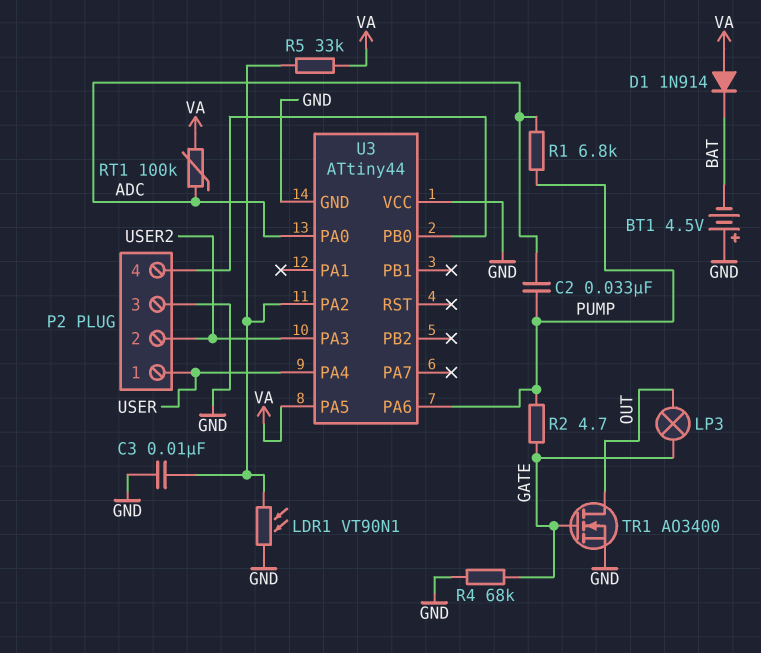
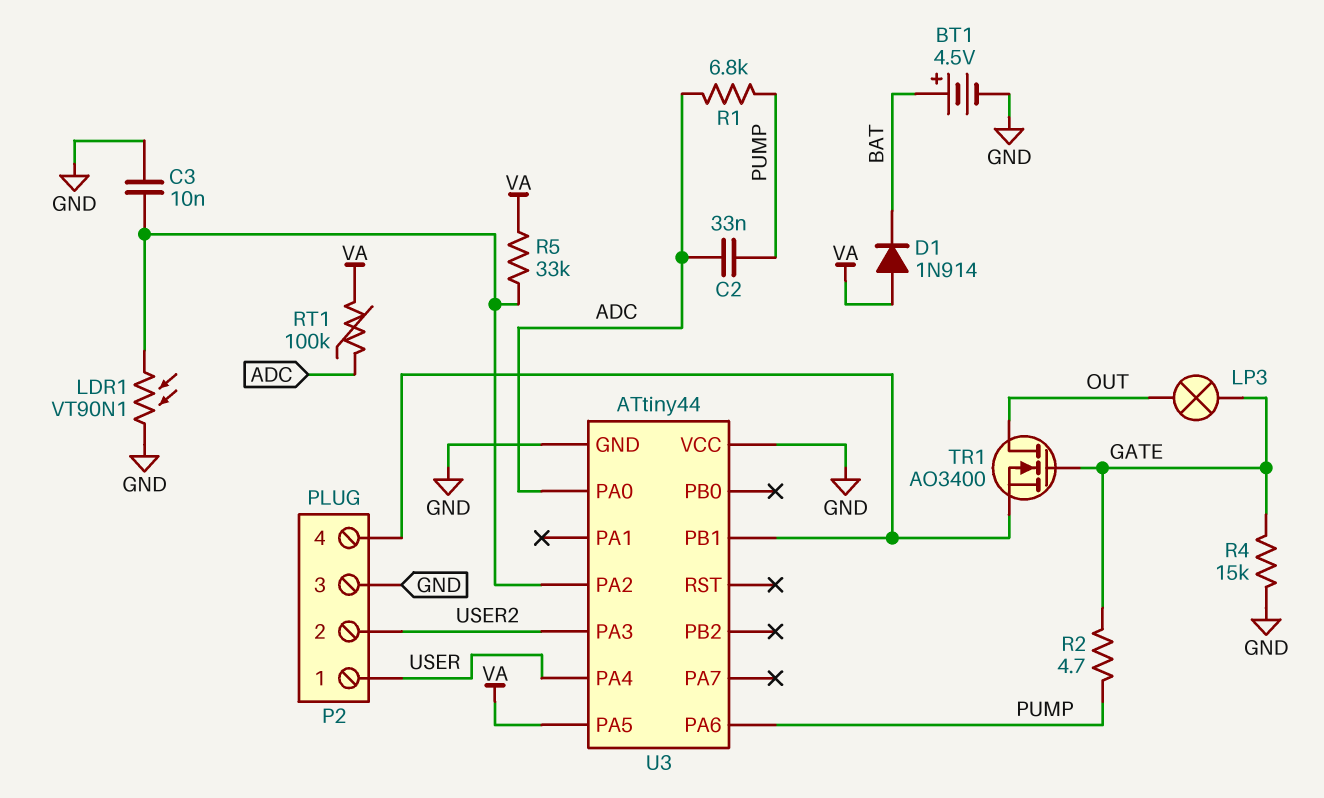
BT1: 4.5V (plus GND, minus BAT) -> 4.5V (plus BAT, minus GND)
R4: 68k (GATE, GND) -> 15k (GATE, GND)
TR1: NMOS AO3400 (G GATE, D OUT, S GND) -> NMOS AO3400 (G GATE, D OUT, S P2/4)
U3 pin PB0: P2/4 -> none
U3 pin PB1: none -> P2/4

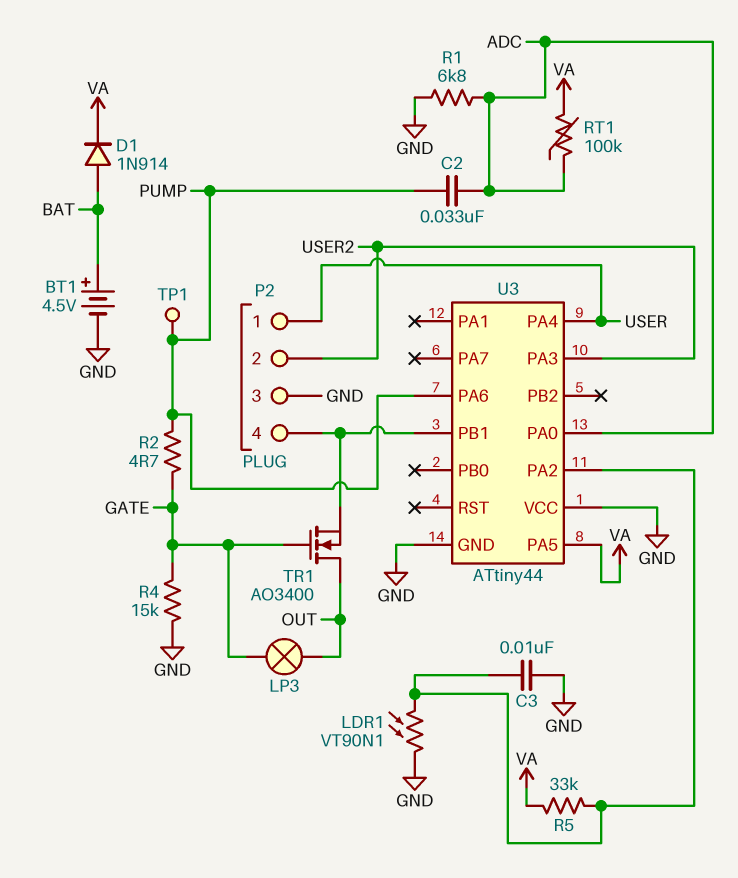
D1: diode 1N914 (A VA, K BAT) -> diode 1N914 (A BAT, K VA)
R1: 6.8k (ADC, PUMP) -> 6.8k (ADC, GND)
TP1: none -> test point (PUMP)

